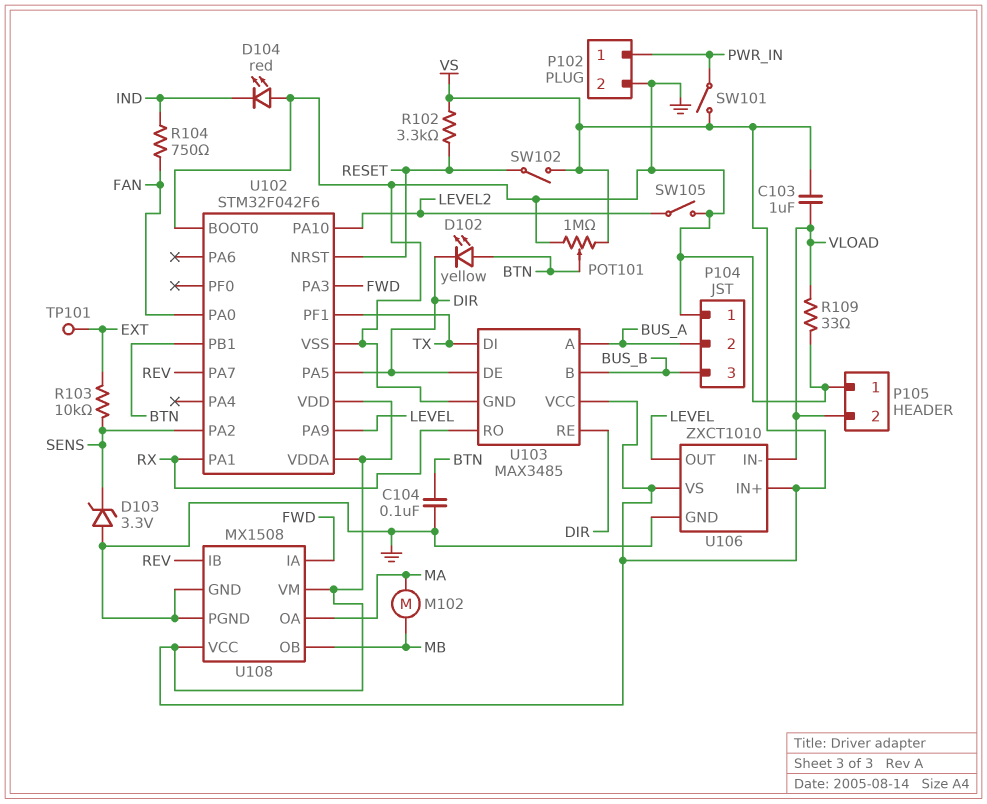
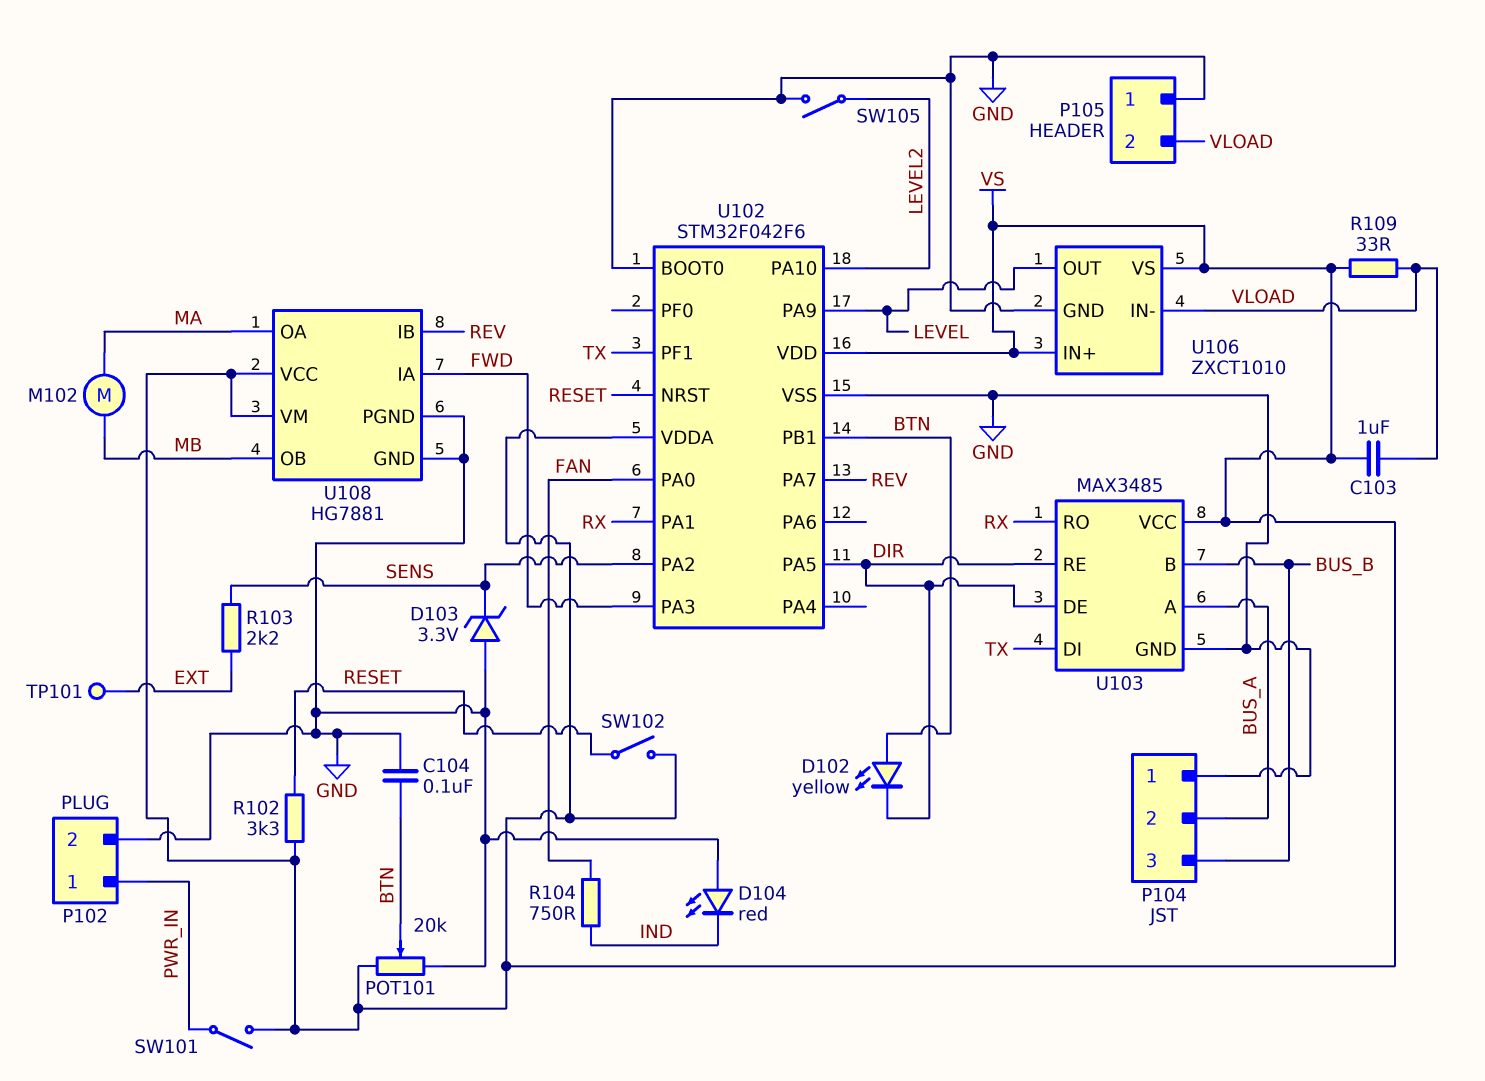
POT101: 1M (GND, VS, wiper BTN) -> 20k (GND, VS, wiper BTN)
R103: 10k (EXT, SENS) -> 2.2k (EXT, SENS)
R109: 33 (GND, VLOAD) -> 33 (VLOAD, VS)
U108: MX1508 -> HG7881

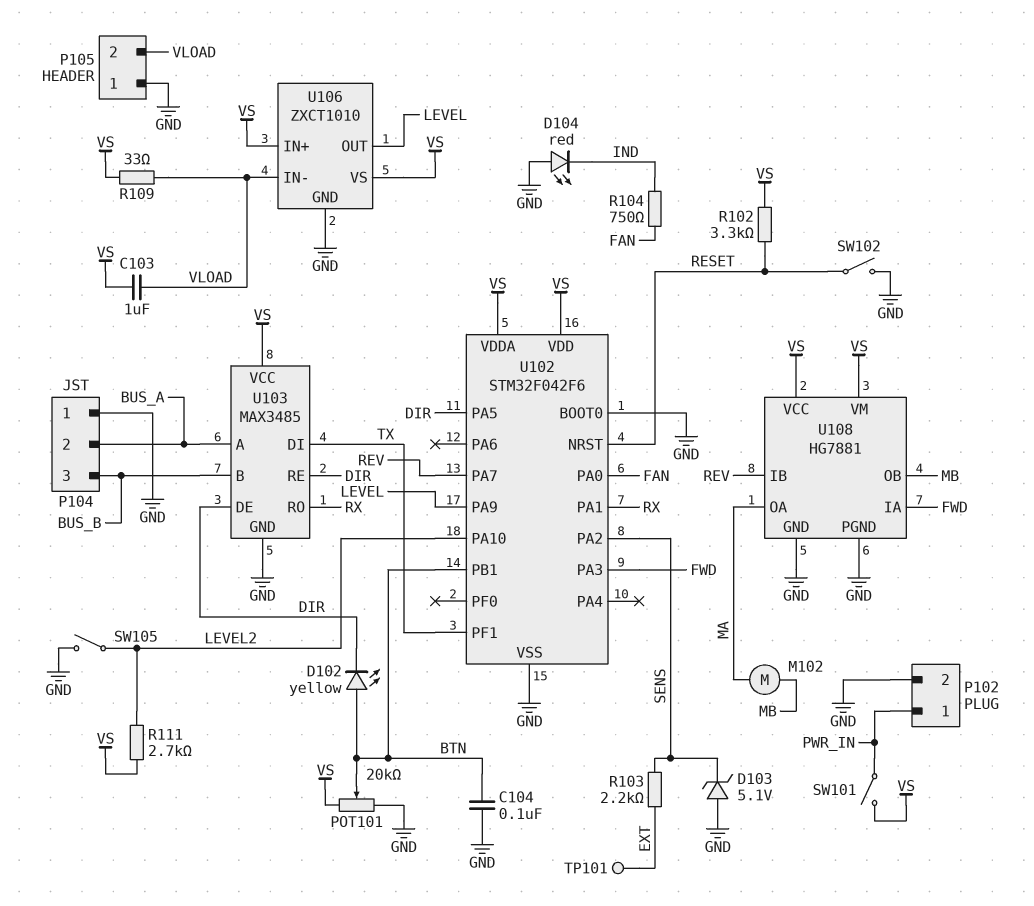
D103: zener 3.3V (A GND, K SENS) -> zener 5.1V (A GND, K SENS)
R111: none -> 2.7k (LEVEL2, VS)
SW102: switch (RESET, VS) -> switch (GND, RESET)

